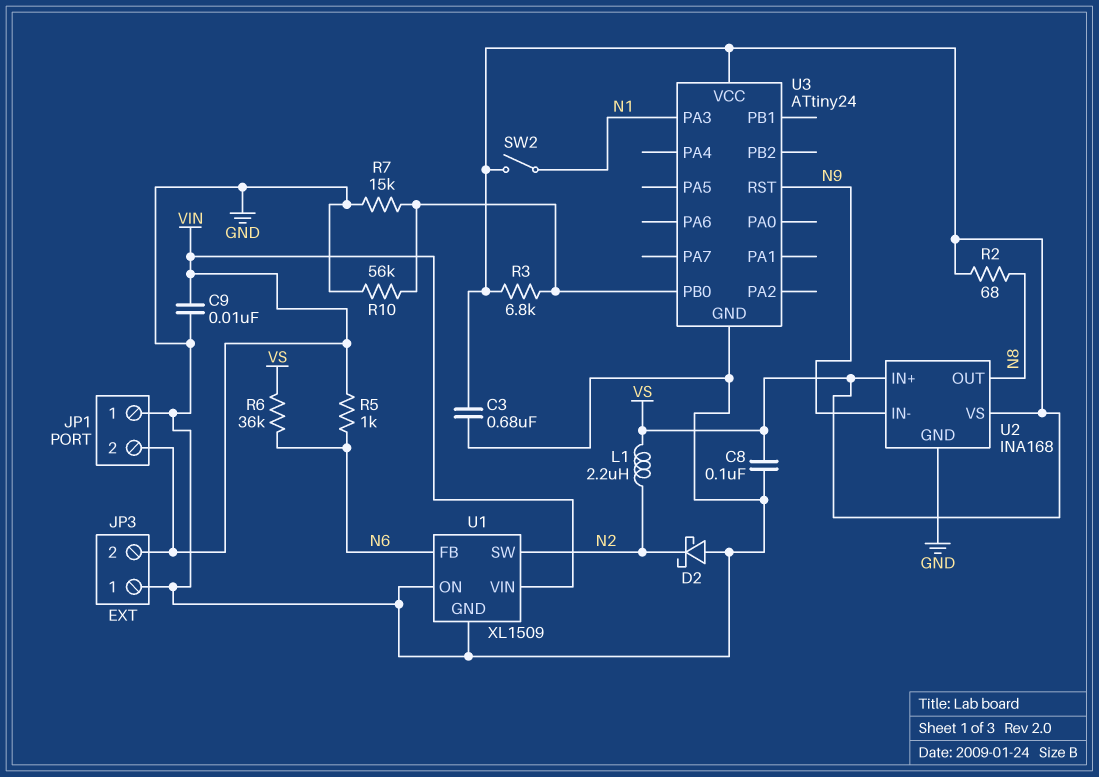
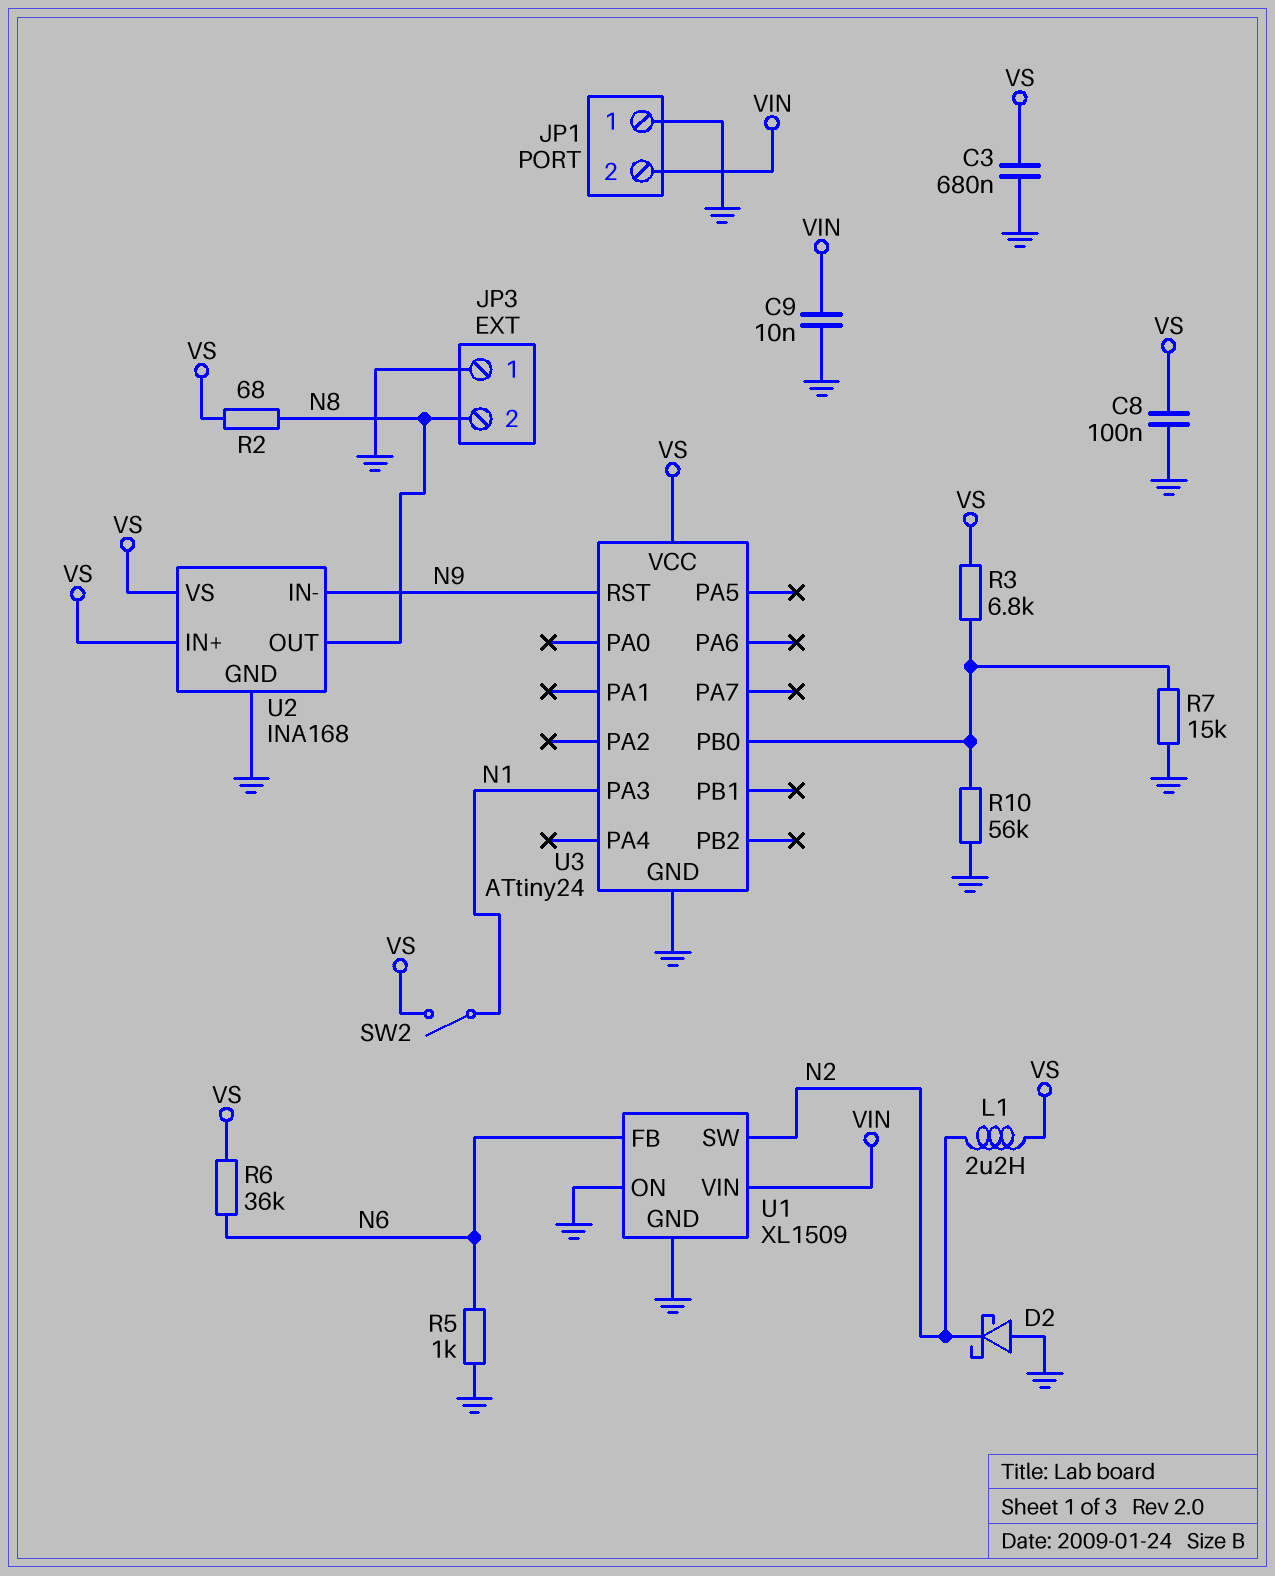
JP3 pin 2: VIN -> N8
R5: 1k (N6, VIN) -> 1k (GND, N6)

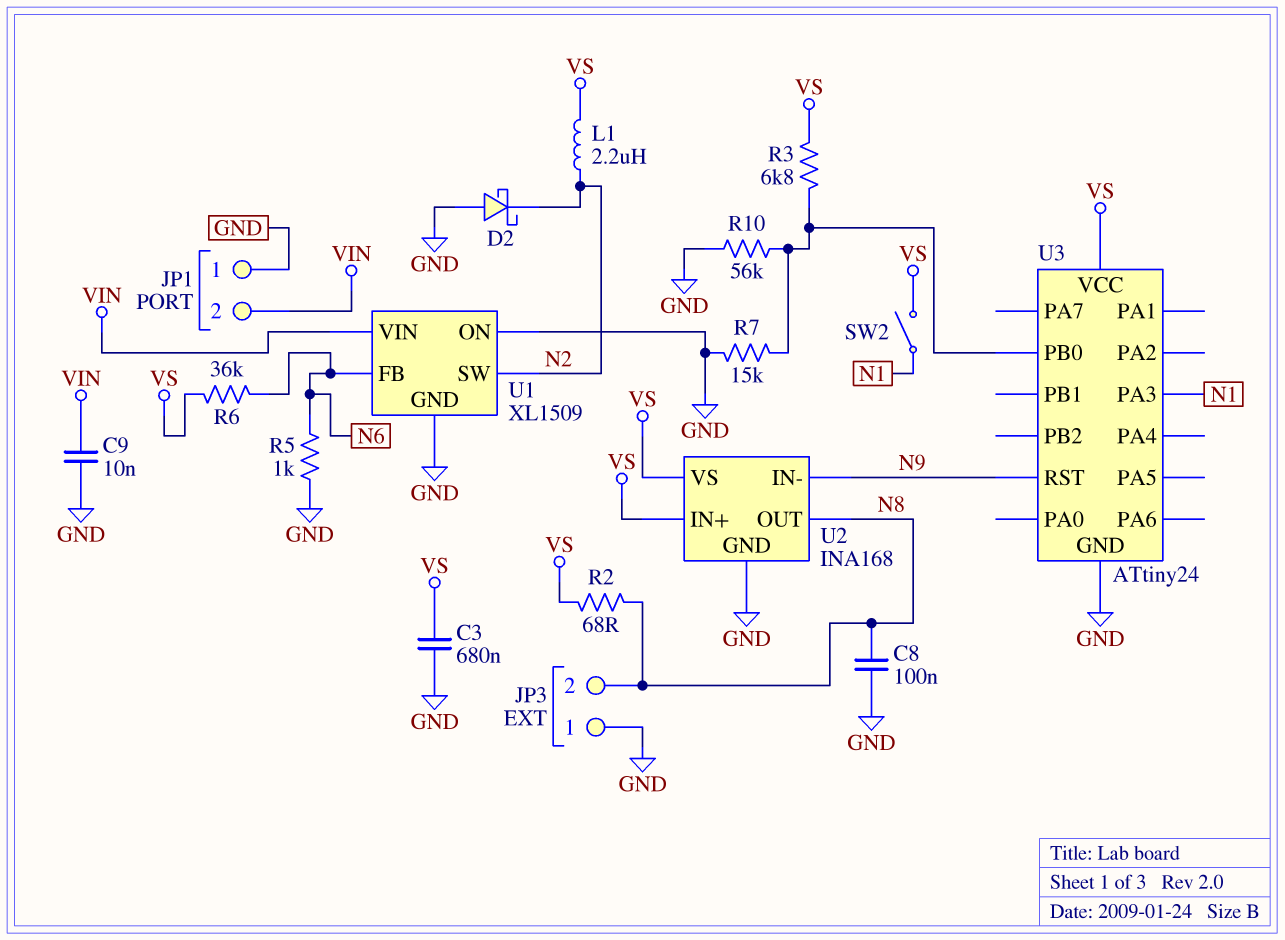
C8: 100nF (GND, VS) -> 100nF (GND, N8)

